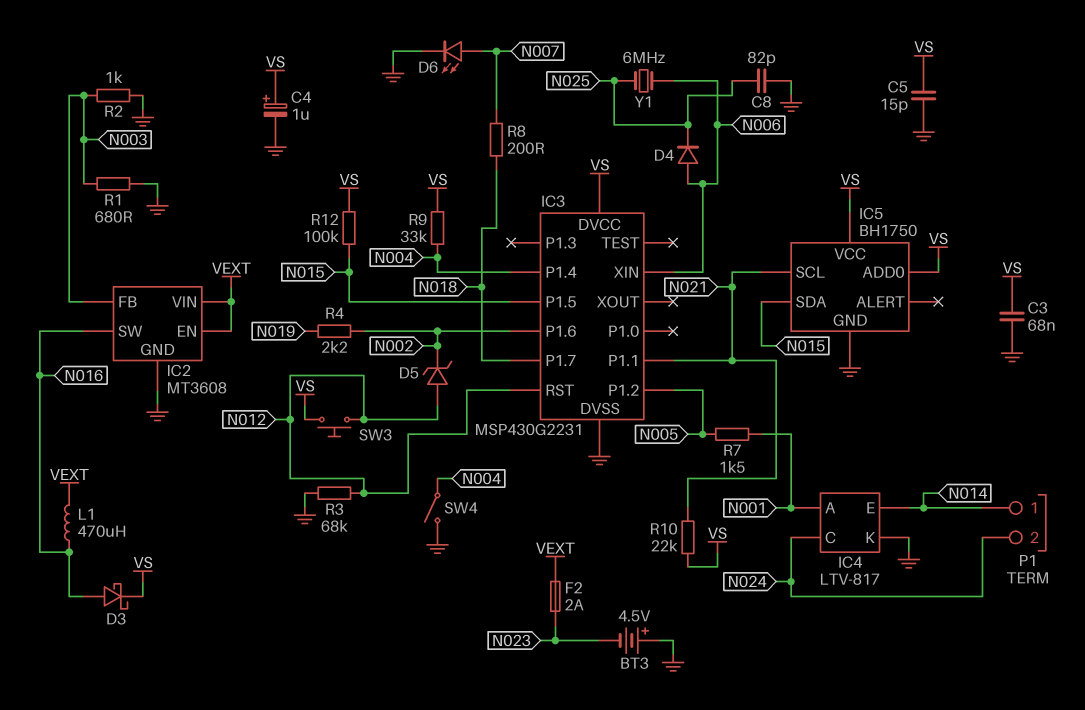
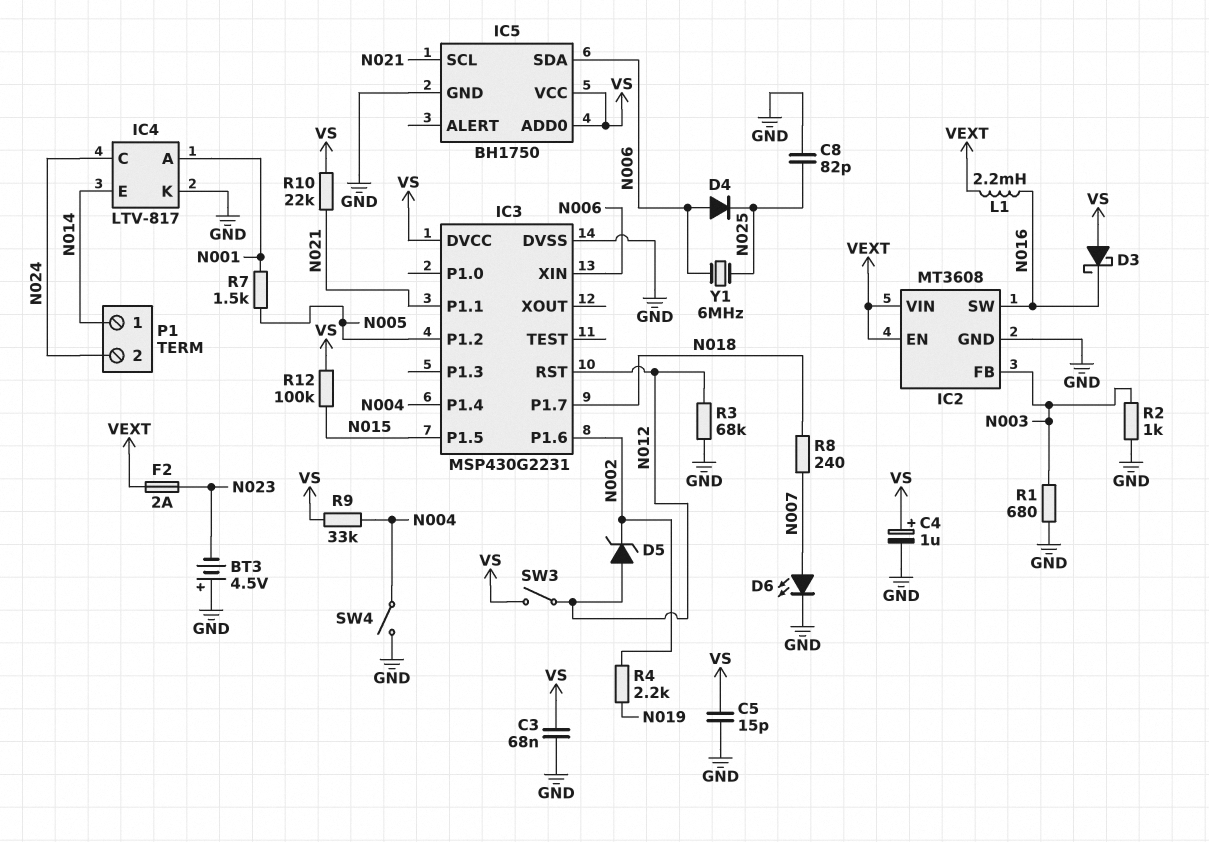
D3: schottky (A N016, K VS) -> schottky (A VS, K N016)
IC5 pin SDA: N015 -> N006
L1: 470uH (N016, VEXT) -> 2.2mH (N016, VEXT)
R8: 200 (N007, N018) -> 240 (N007, N018)
SW3: button (N012, VS) -> switch (N012, VS)

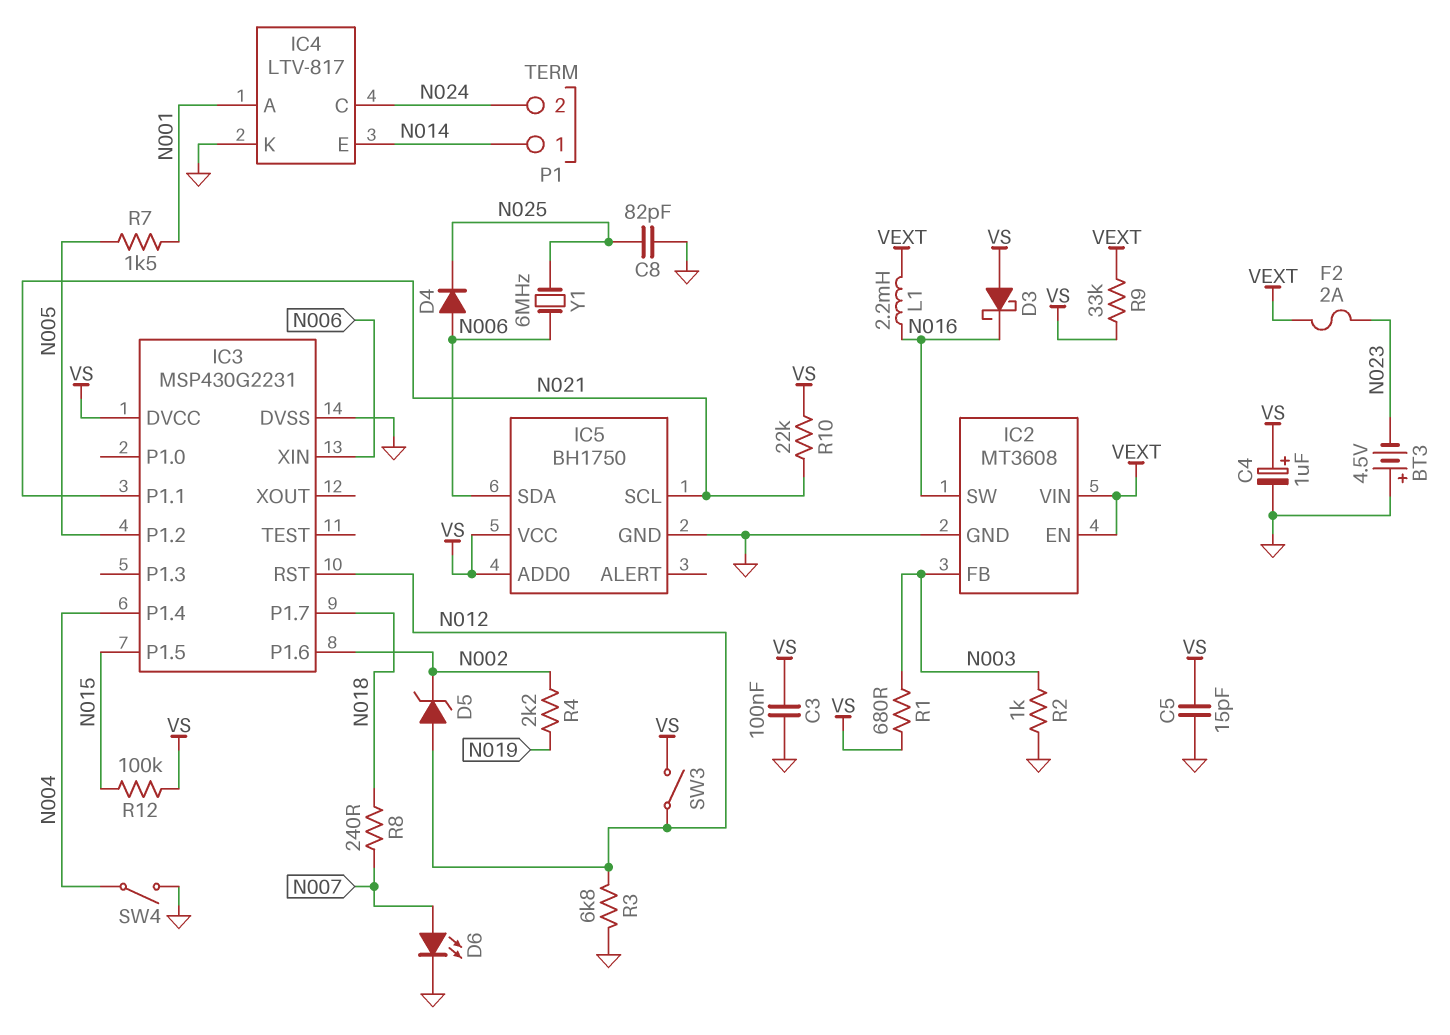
C3: 68nF (GND, VS) -> 100nF (GND, VS)
R1: 680 (GND, N003) -> 680 (N003, VS)
R3: 68k (GND, N012) -> 6.8k (GND, N012)
R9: 33k (N004, VS) -> 33k (VEXT, VS)

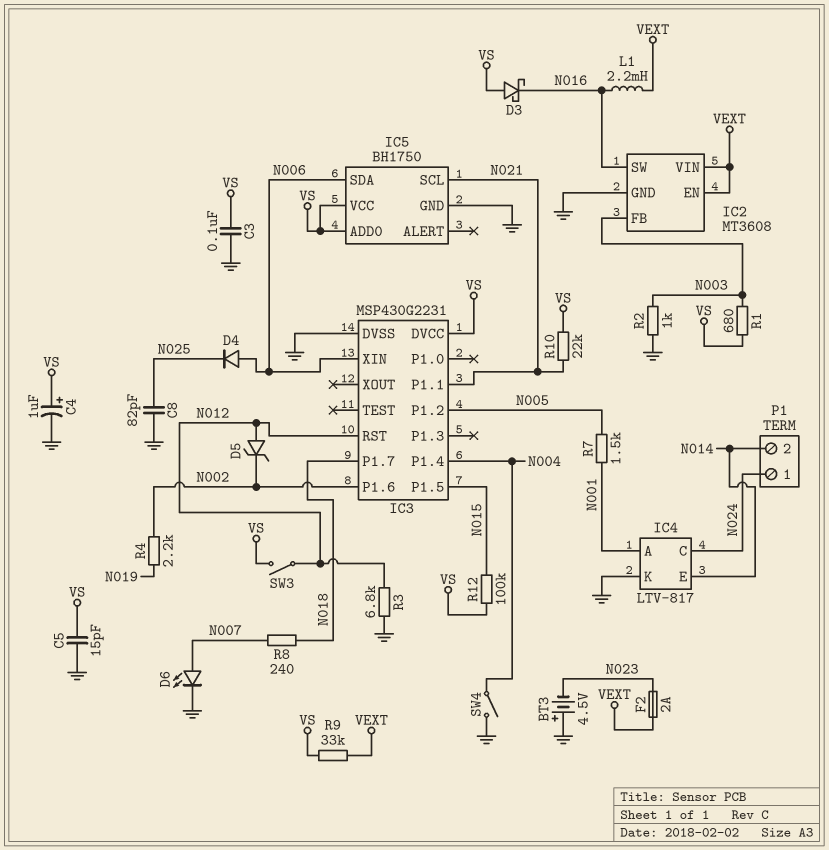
P1 pin 1: N014 -> N024
P1 pin 2: N024 -> N014
Y1: 6MHz (N006, N025) -> none

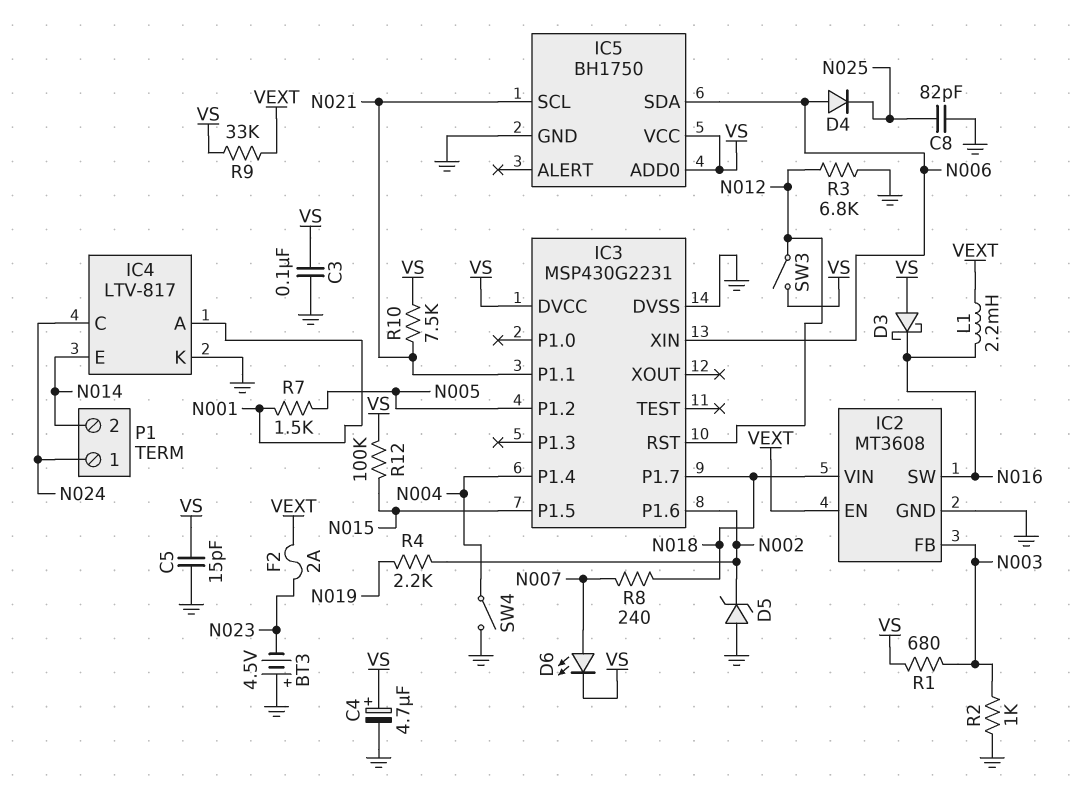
C4: 1uF (plus VS, minus GND) -> 4.7uF (plus VS, minus GND)
D5: zener (A N012, K N002) -> zener (A GND, K N002)
D6: LED (A N007, K GND) -> LED (A N007, K VS)
IC2 pin VIN: VEXT -> N018
R10: 22k (N021, VS) -> 7.5k (N021, VS)

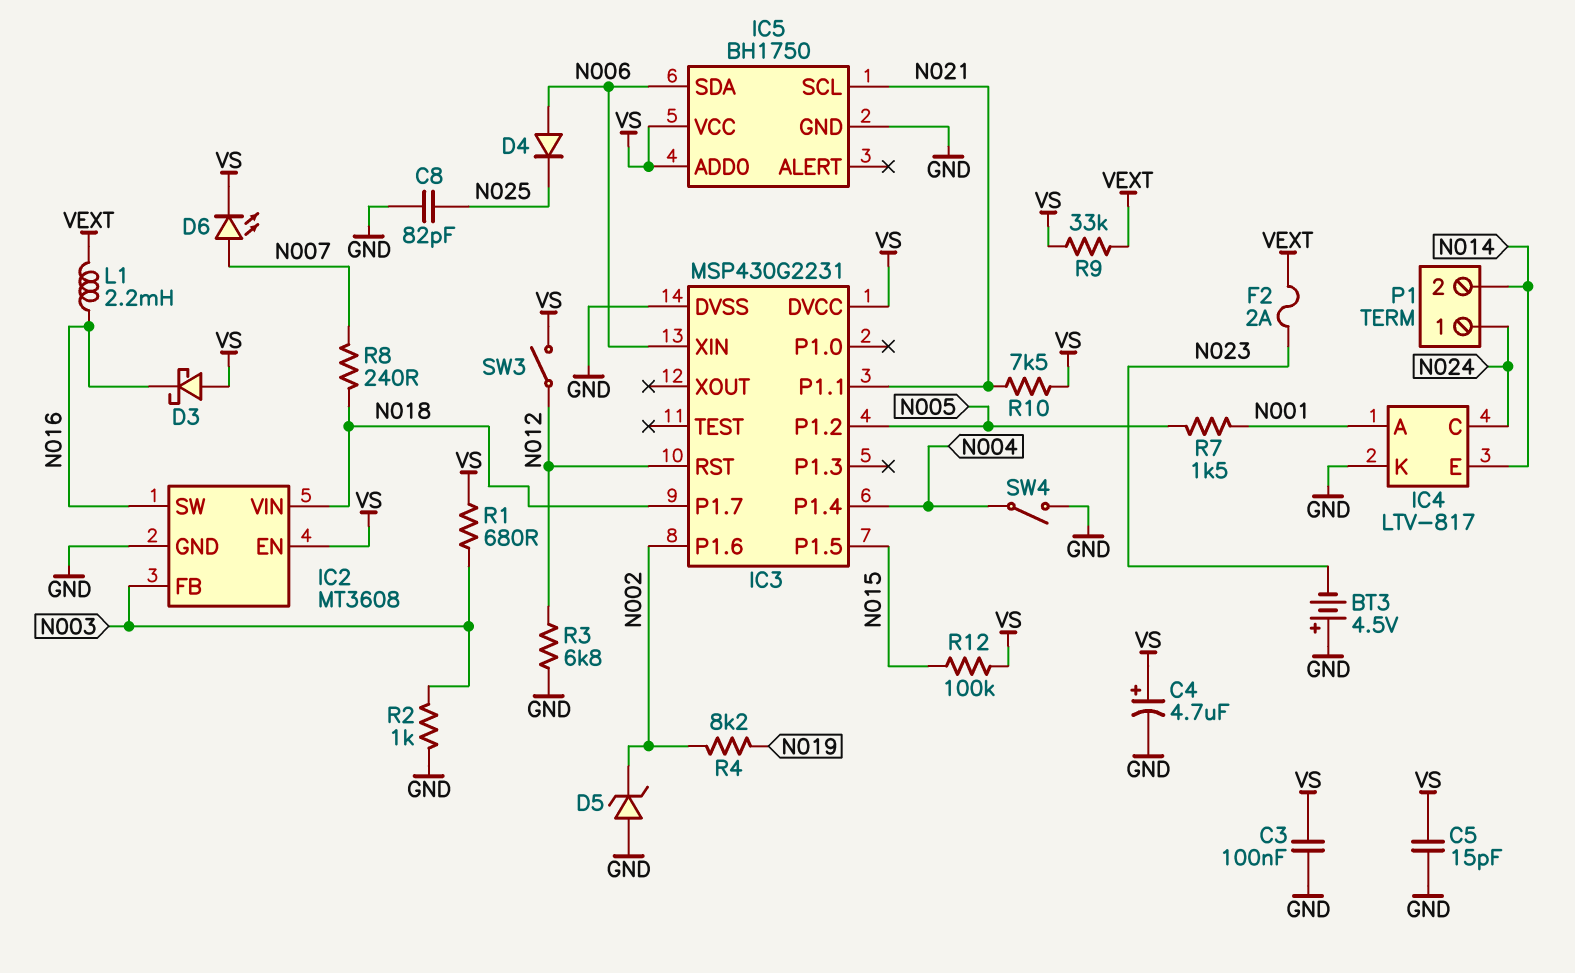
IC2 pin EN: VEXT -> VS
R4: 2.2k (N002, N019) -> 8.2k (N002, N019)

